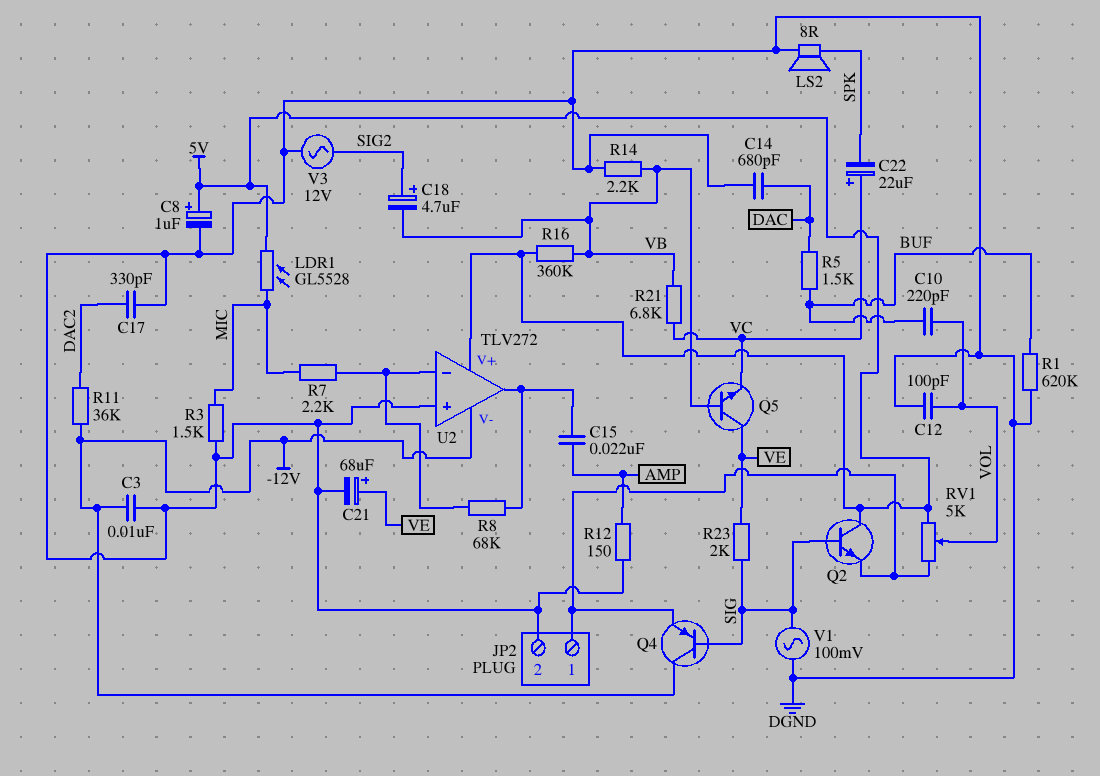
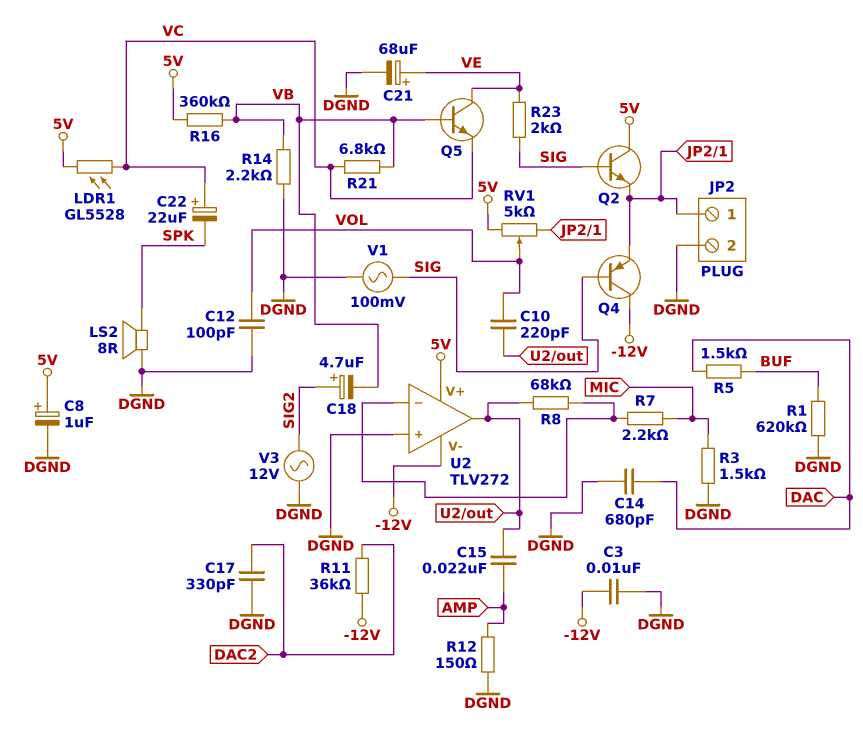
C10: 220pF (BUF, VOL) -> 220pF (U2/out, VOL)
LDR1: GL5528 (5V, MIC) -> GL5528 (5V, VC)

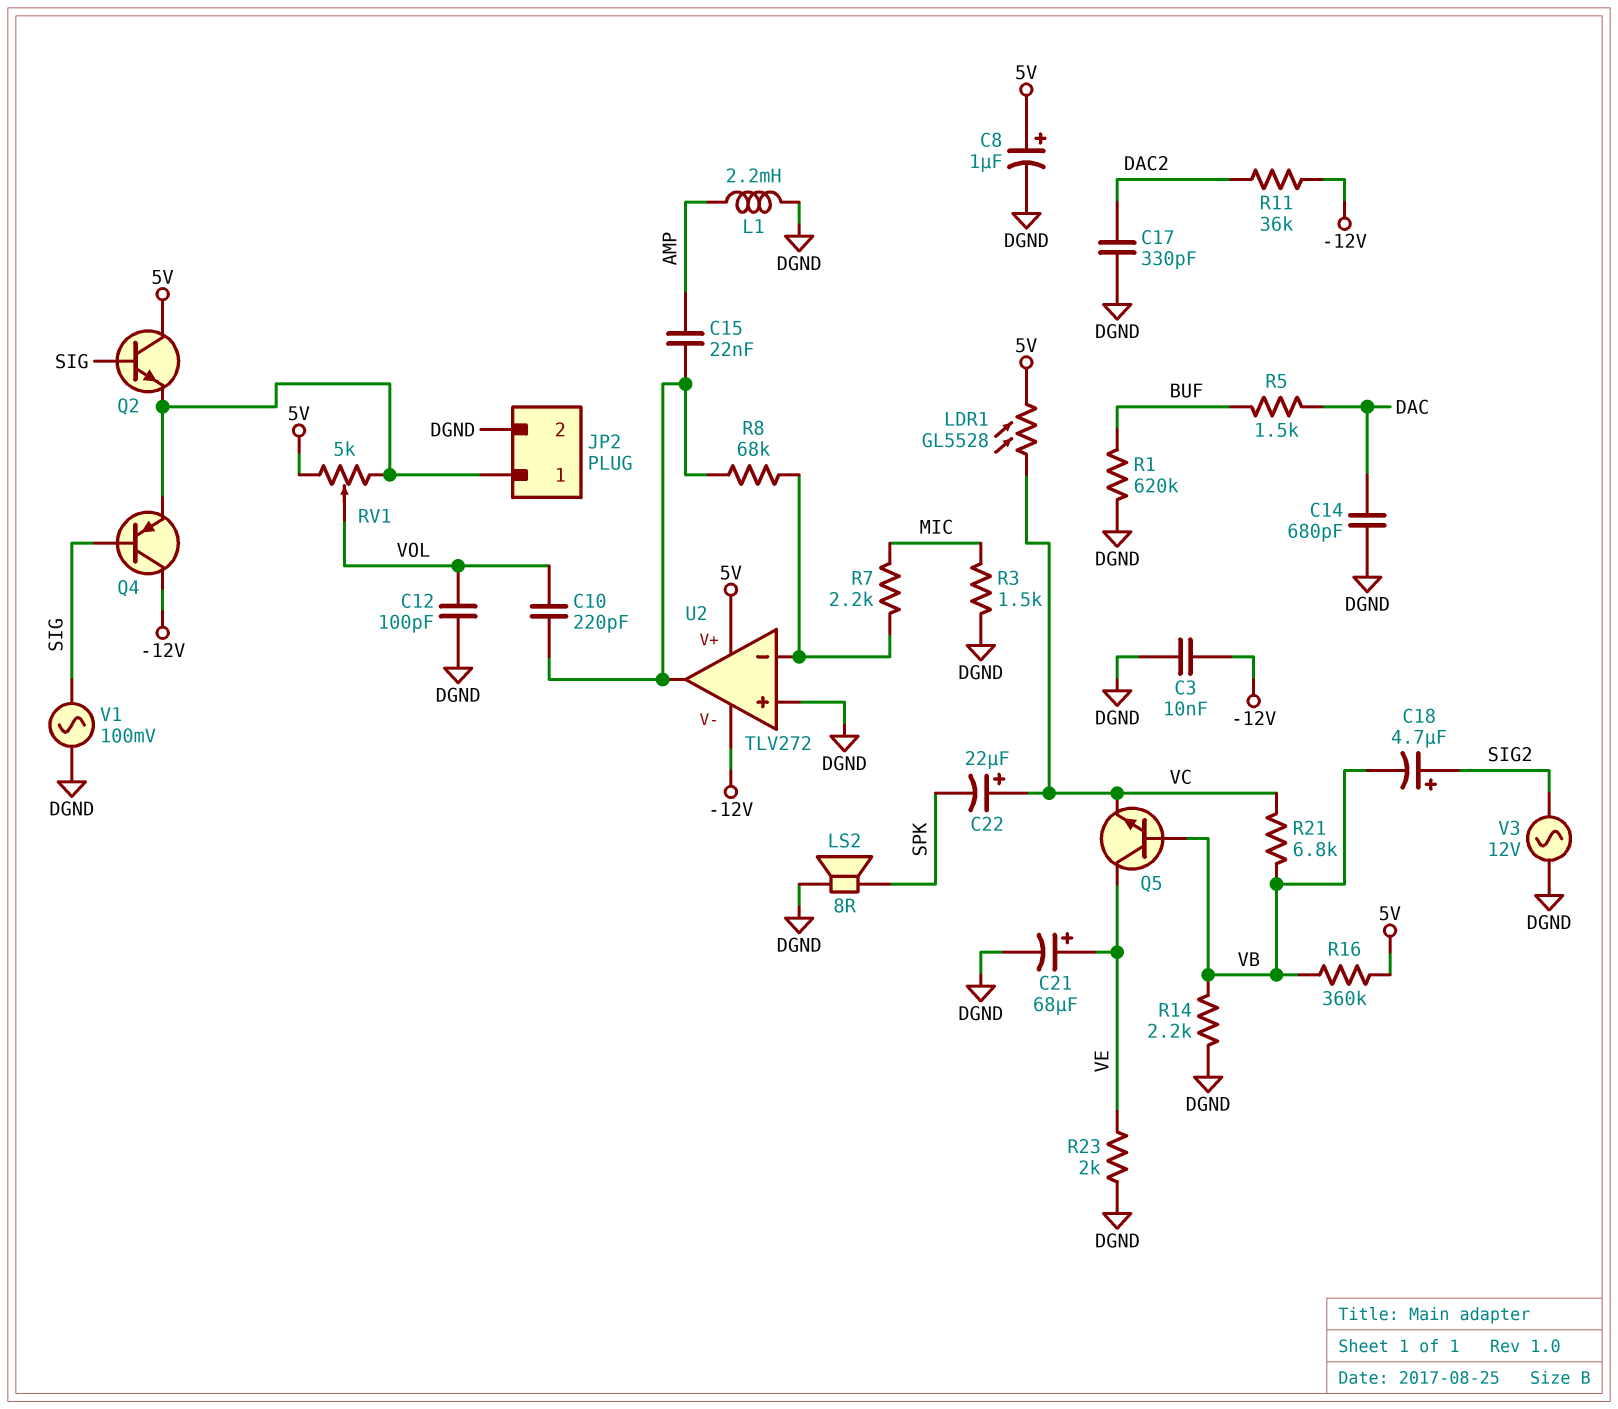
L1: none -> 2.2mH (AMP, DGND)
R12: 150 (AMP, DGND) -> none
R23: 2k (SIG, VE) -> 2k (DGND, VE)

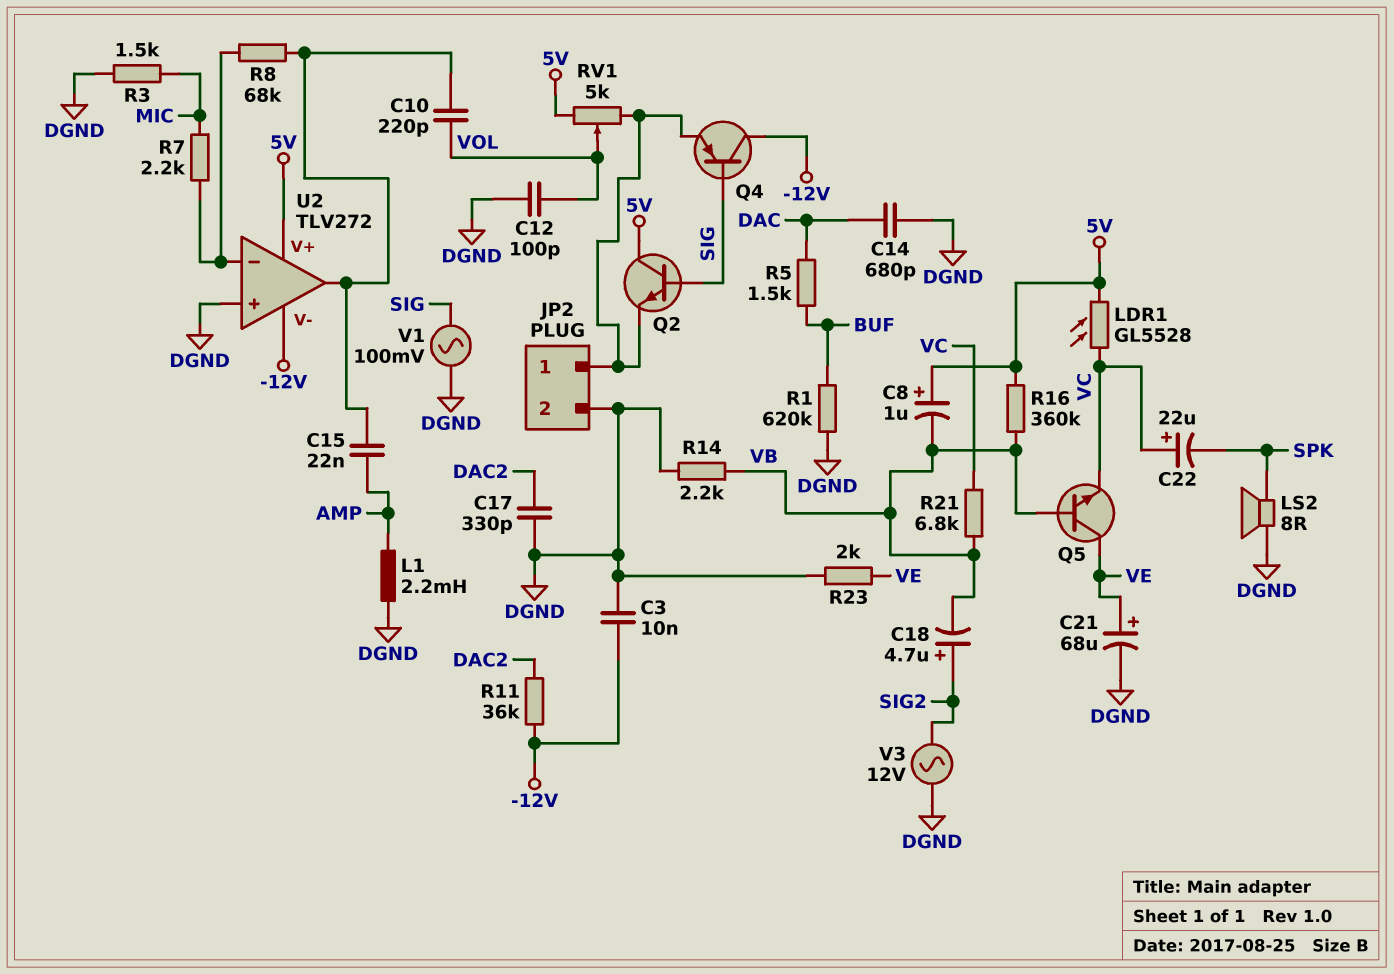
C8: 1uF (plus 5V, minus DGND) -> 1uF (plus 5V, minus VB)

